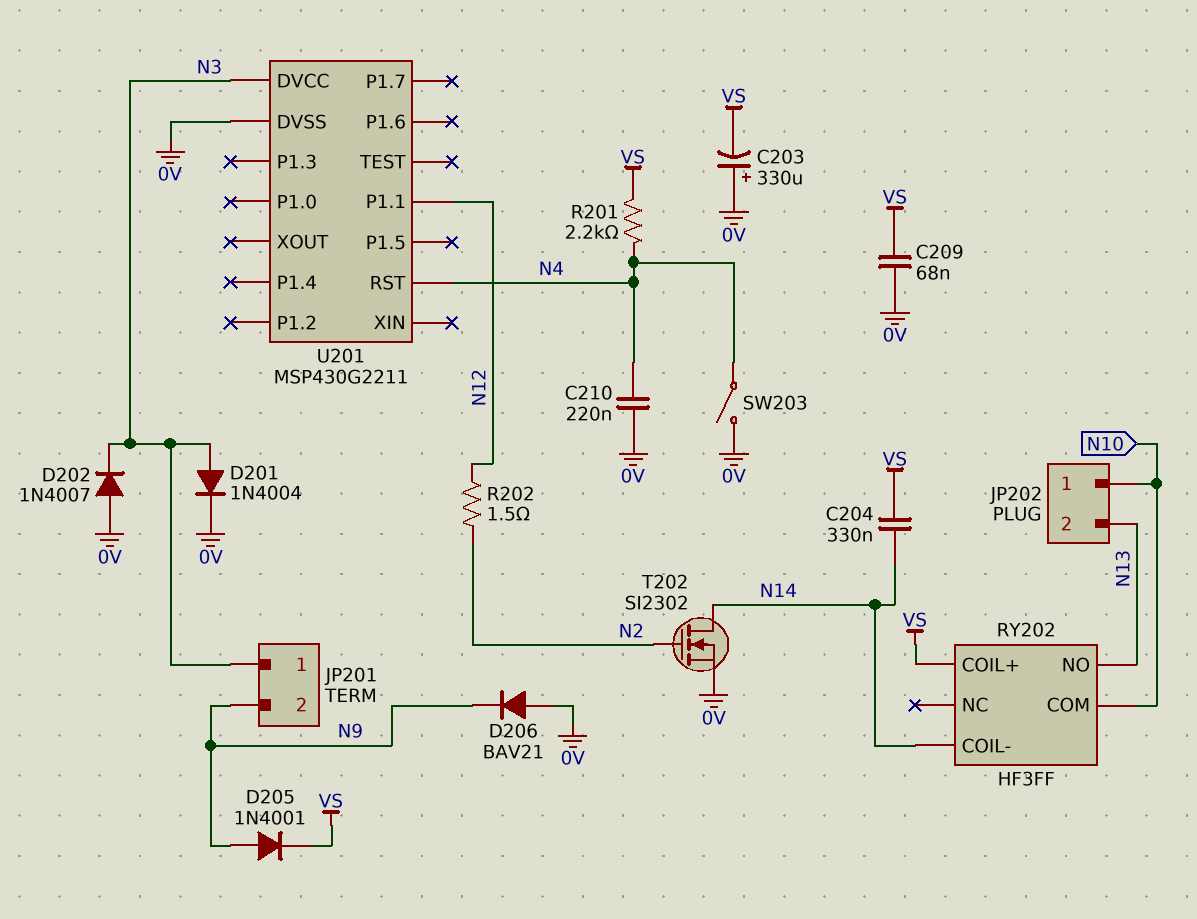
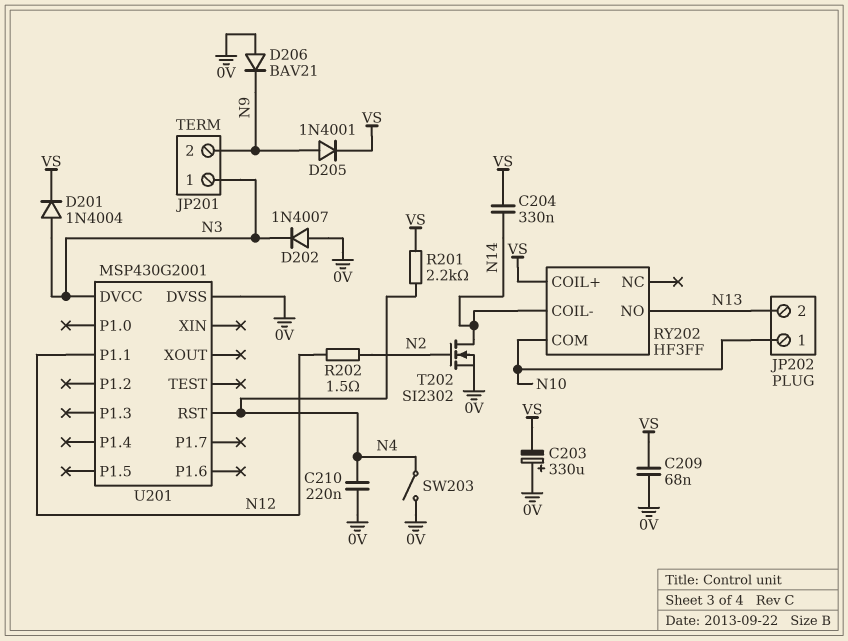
D201: diode 1N4004 (A N3, K 0V) -> diode 1N4004 (A N3, K VS)
U201: MSP430G2211 -> MSP430G2001

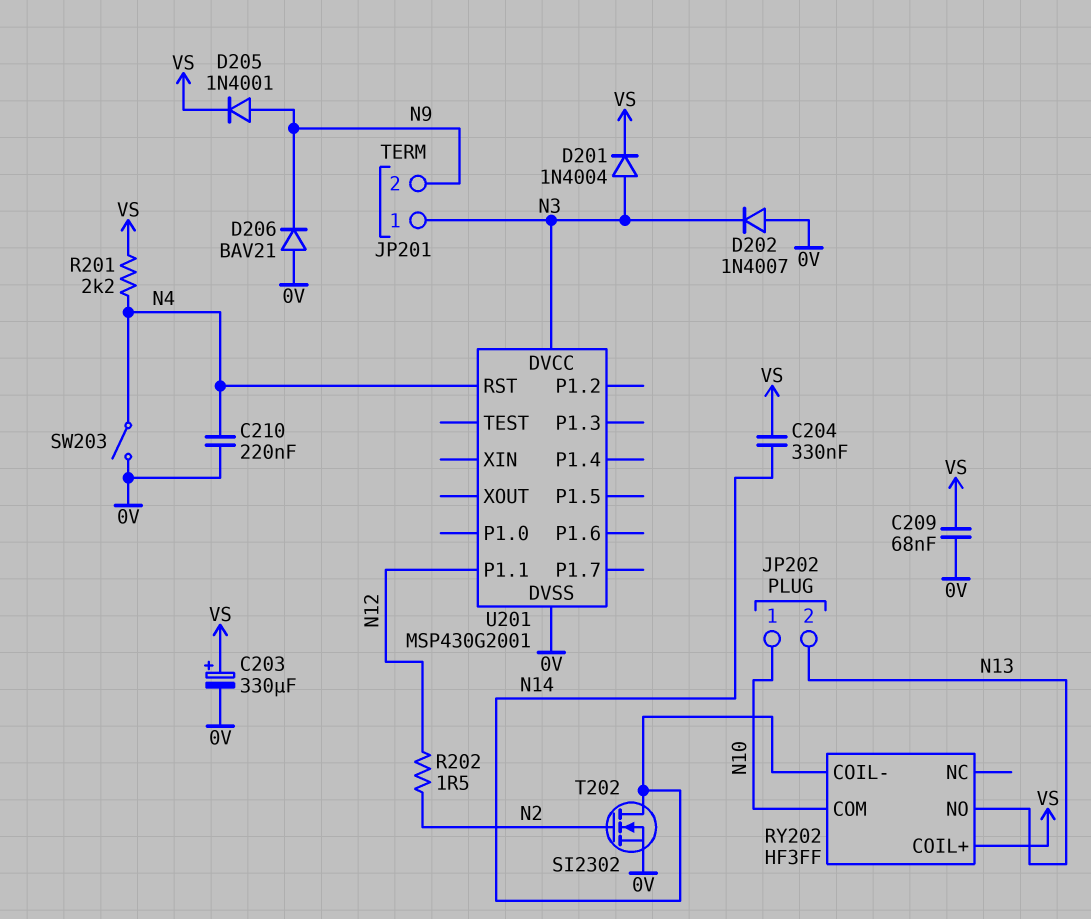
C203: 330uF (plus 0V, minus VS) -> 330uF (plus VS, minus 0V)

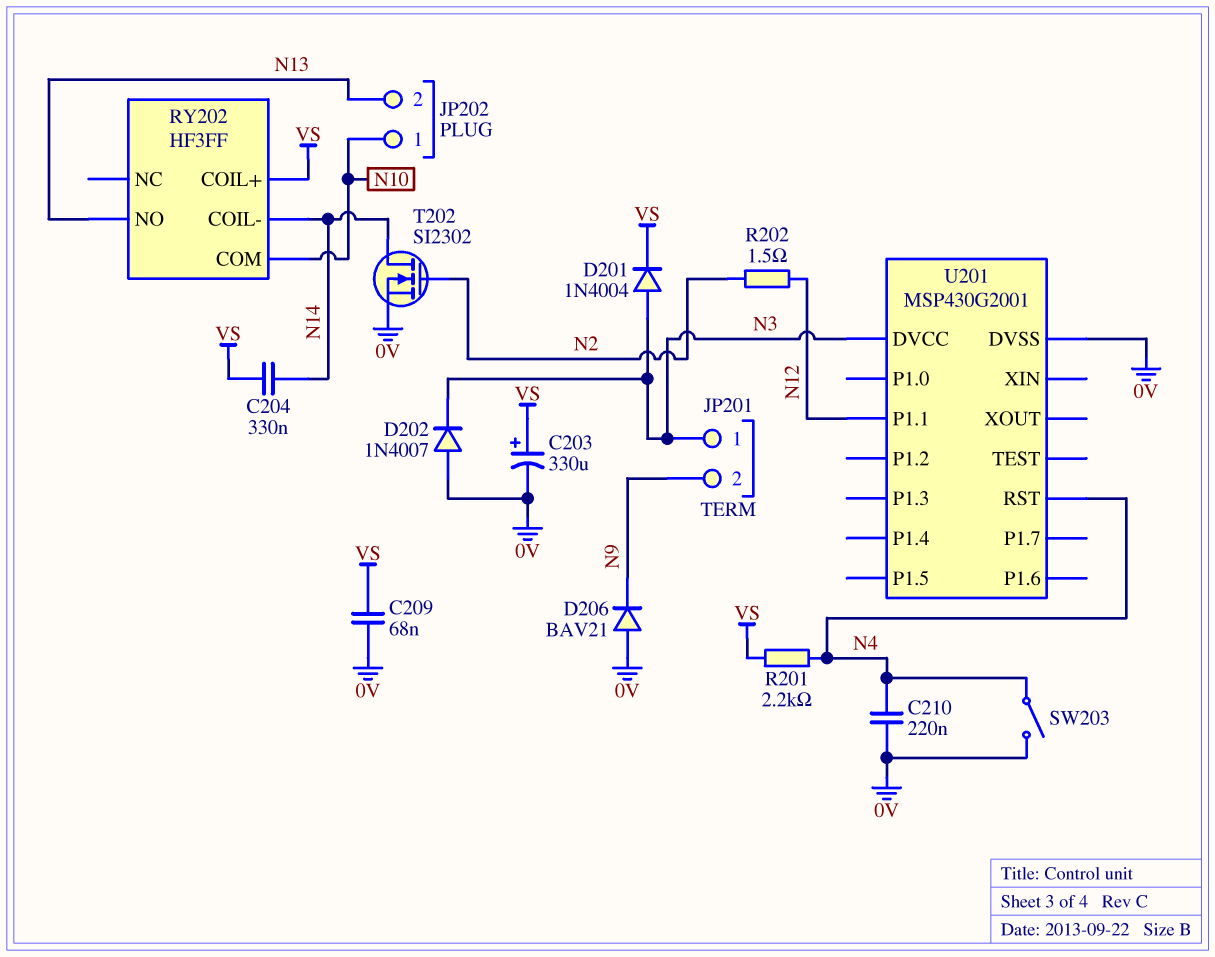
D205: diode 1N4001 (A N9, K VS) -> none

